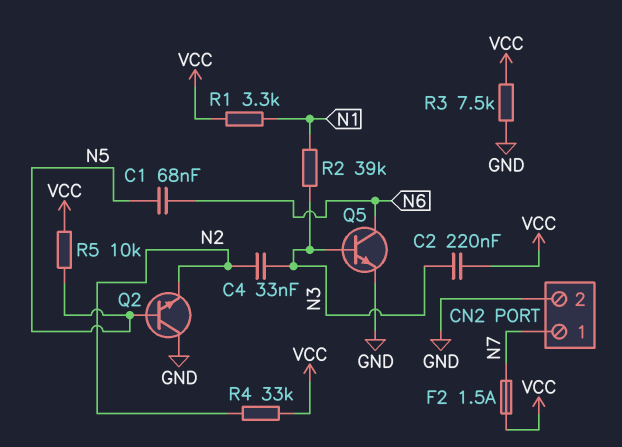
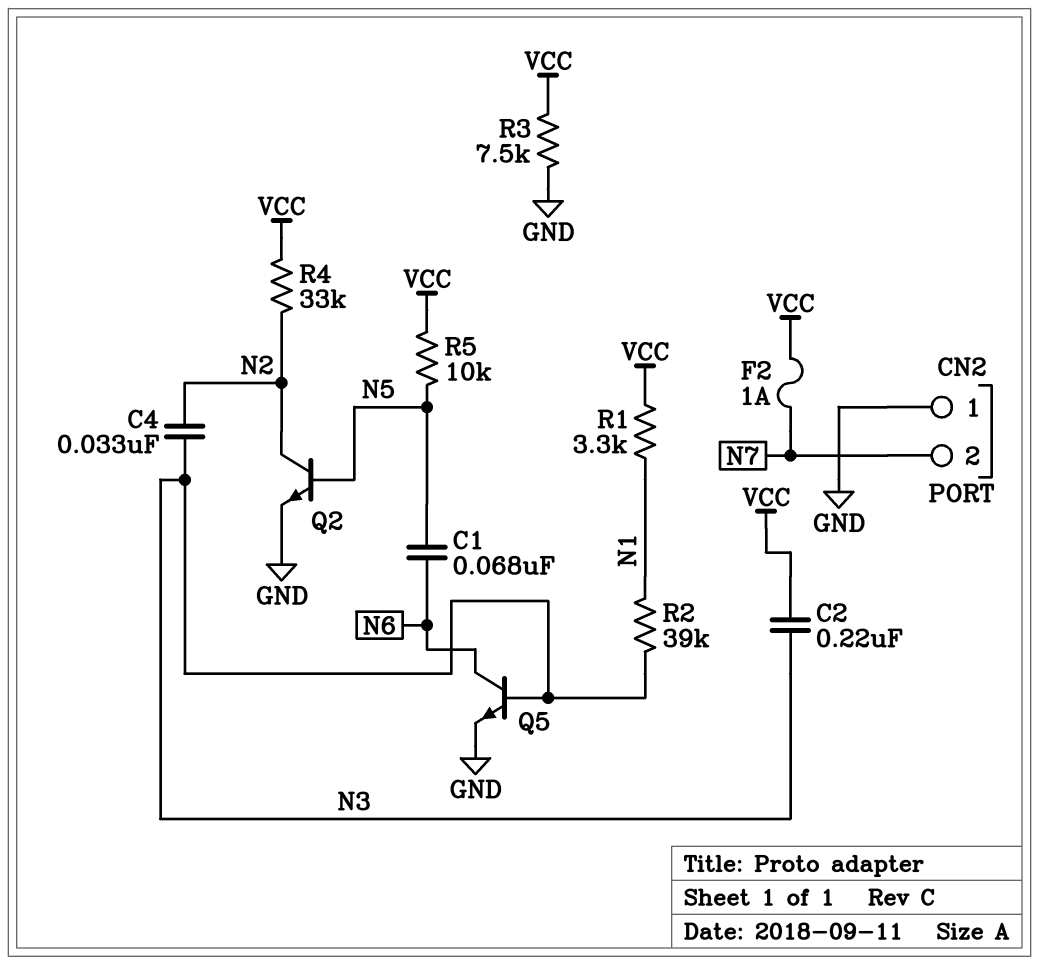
CN2 pin 1: N7 -> GND
CN2 pin 2: GND -> N7
F2: 1.5A (N7, VCC) -> 1A (N7, VCC)
Q2: NPN (B N5, C GND, E N2) -> NPN (B N5, C N2, E GND)

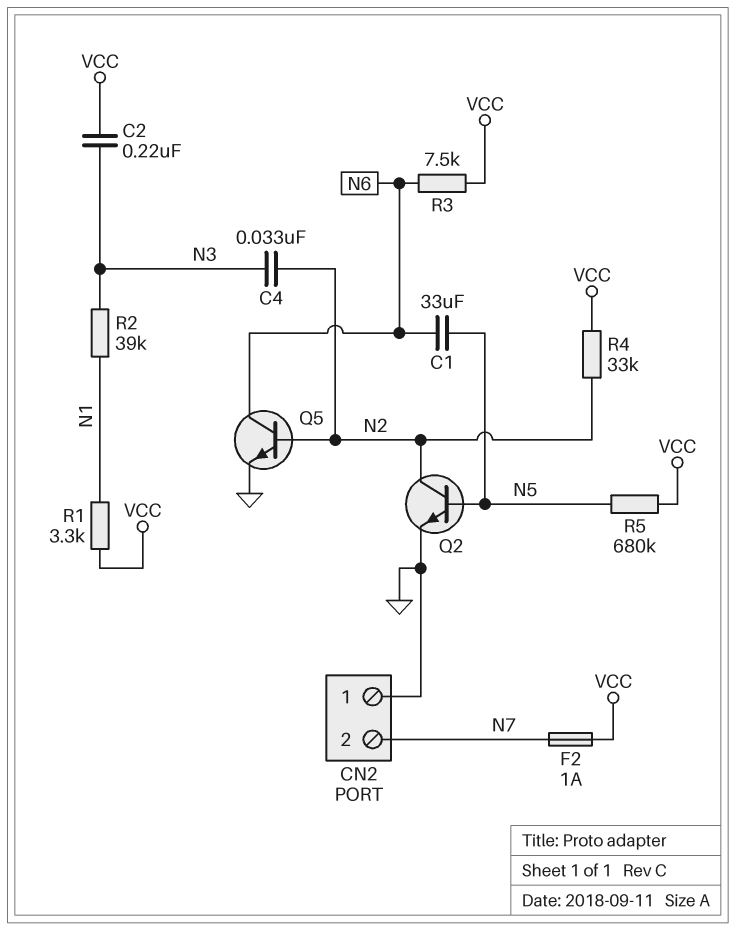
C1: 68nF (N5, N6) -> 33uF (N5, N6)
Q5: NPN (B N3, C N6, E GND) -> NPN (B N2, C N6, E GND)
R3: 7.5k (GND, VCC) -> 7.5k (N6, VCC)
R5: 10k (N5, VCC) -> 680k (N5, VCC)

